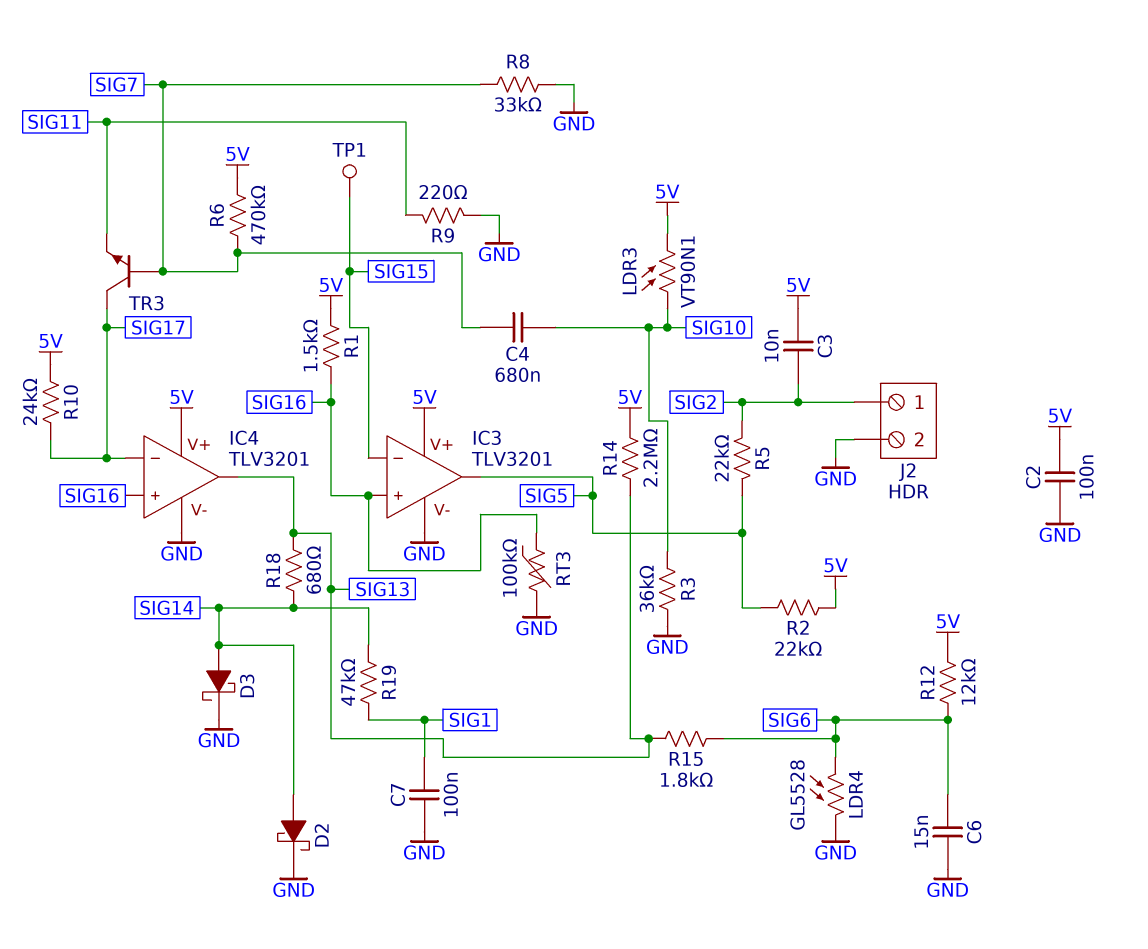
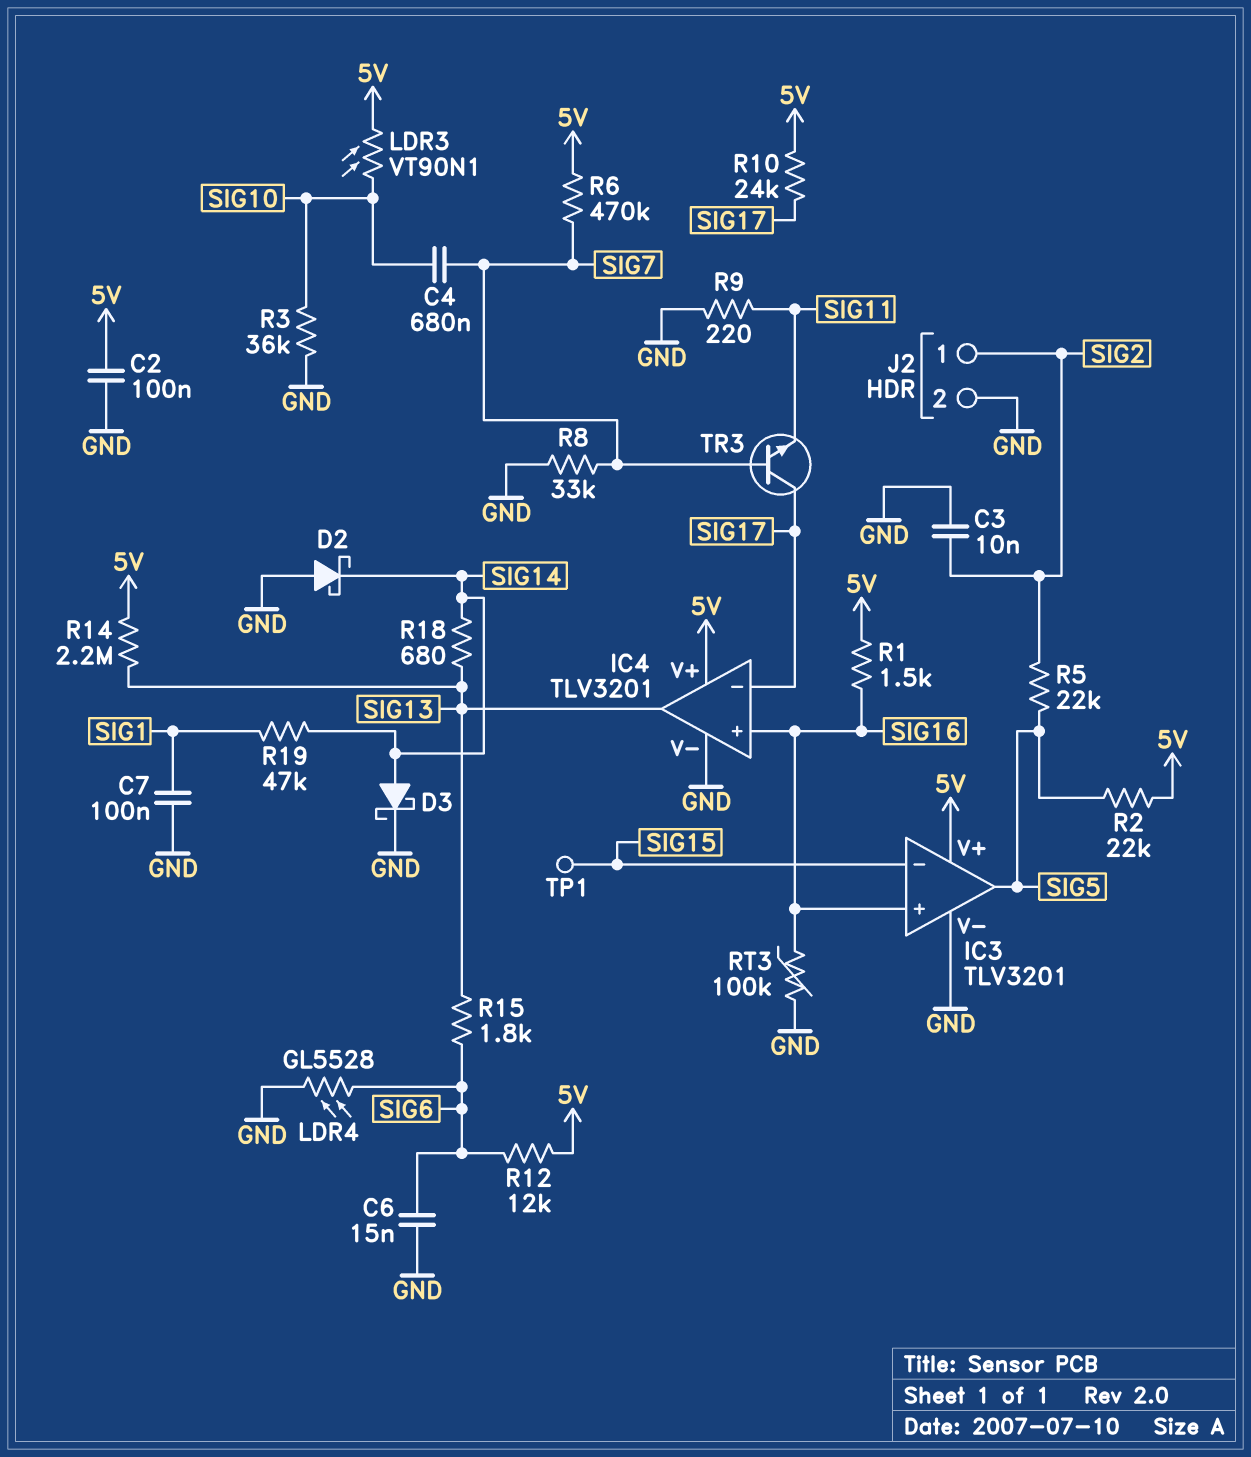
C3: 10nF (5V, SIG2) -> 10nF (GND, SIG2)
D2: schottky (A SIG14, K GND) -> schottky (A GND, K SIG14)

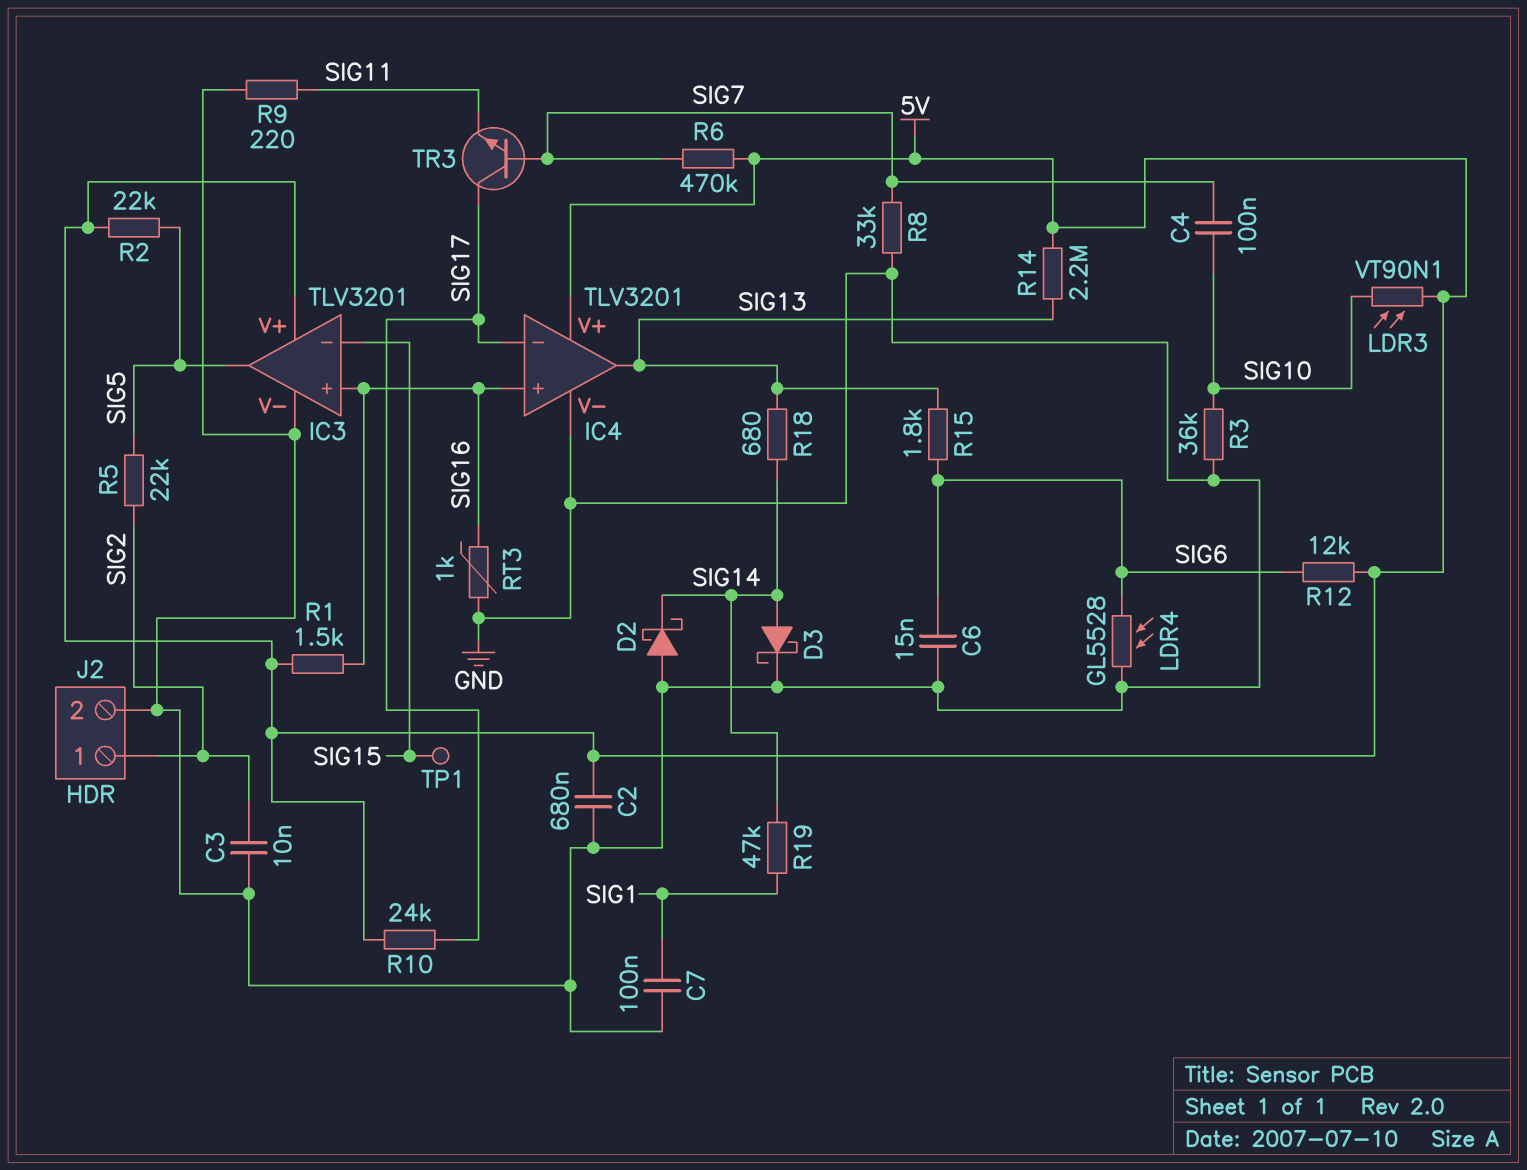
C2: 100nF (5V, GND) -> 680nF (5V, GND)
C4: 680nF (SIG7, SIG10) -> 100nF (SIG7, SIG10)
RT3: 100k (GND, SIG16) -> 1k (GND, SIG16)

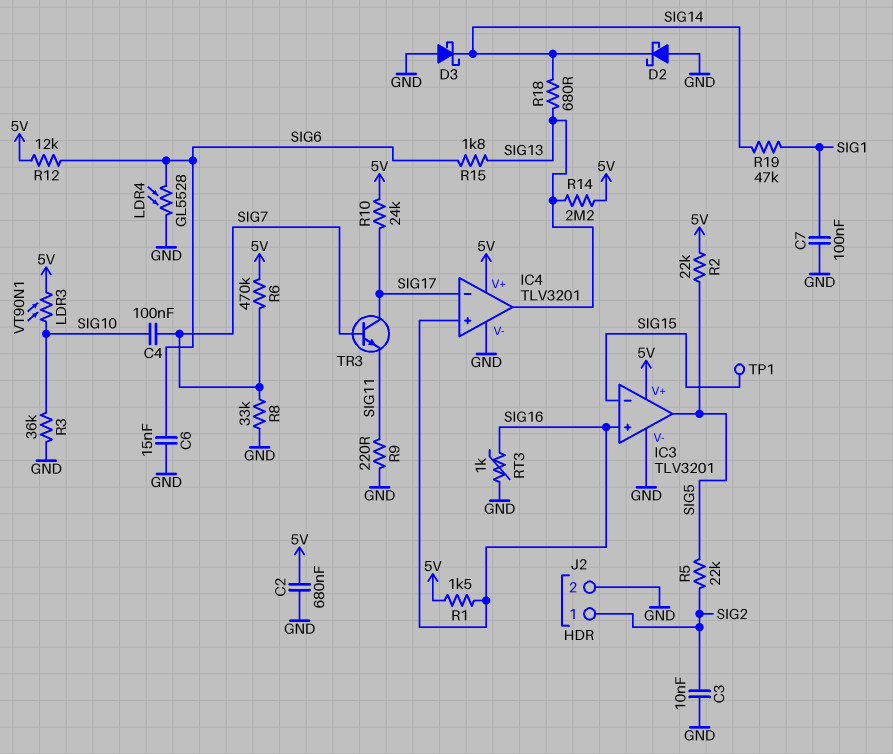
D3: schottky (A SIG14, K GND) -> schottky (A GND, K SIG14)

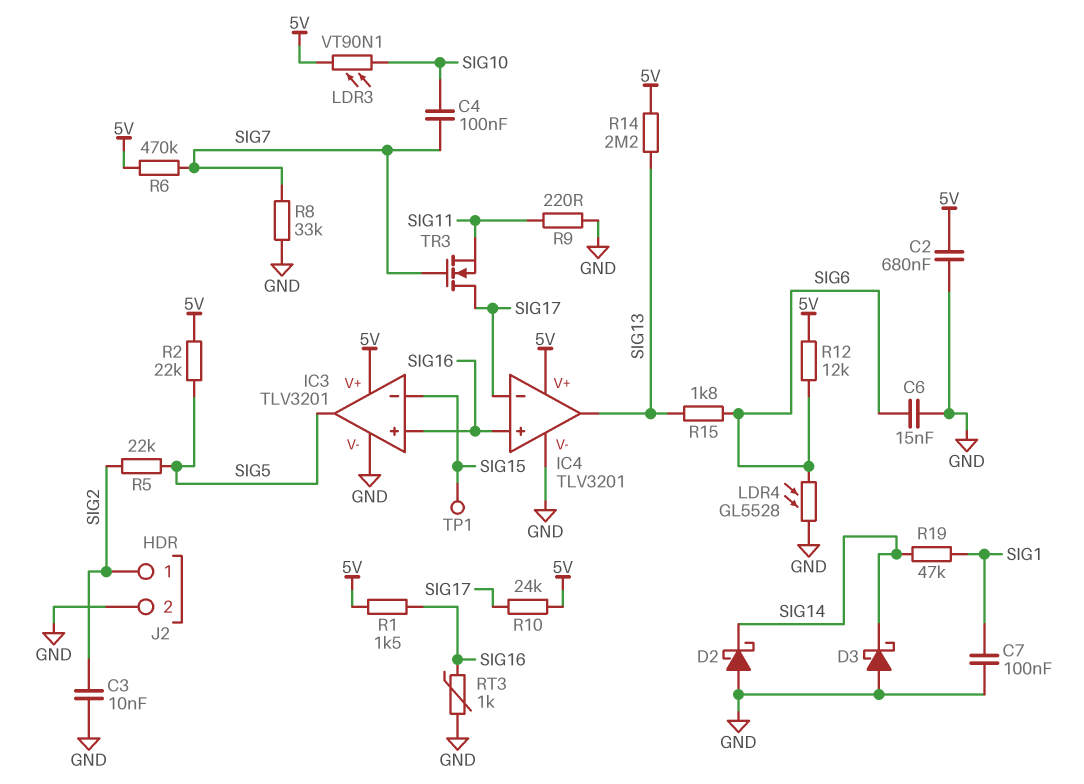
R3: 36k (GND, SIG10) -> none
R18: 680 (SIG13, SIG14) -> none
TR3: NPN (B SIG7, C SIG17, E SIG11) -> NMOS (G SIG7, D SIG17, S SIG11)

